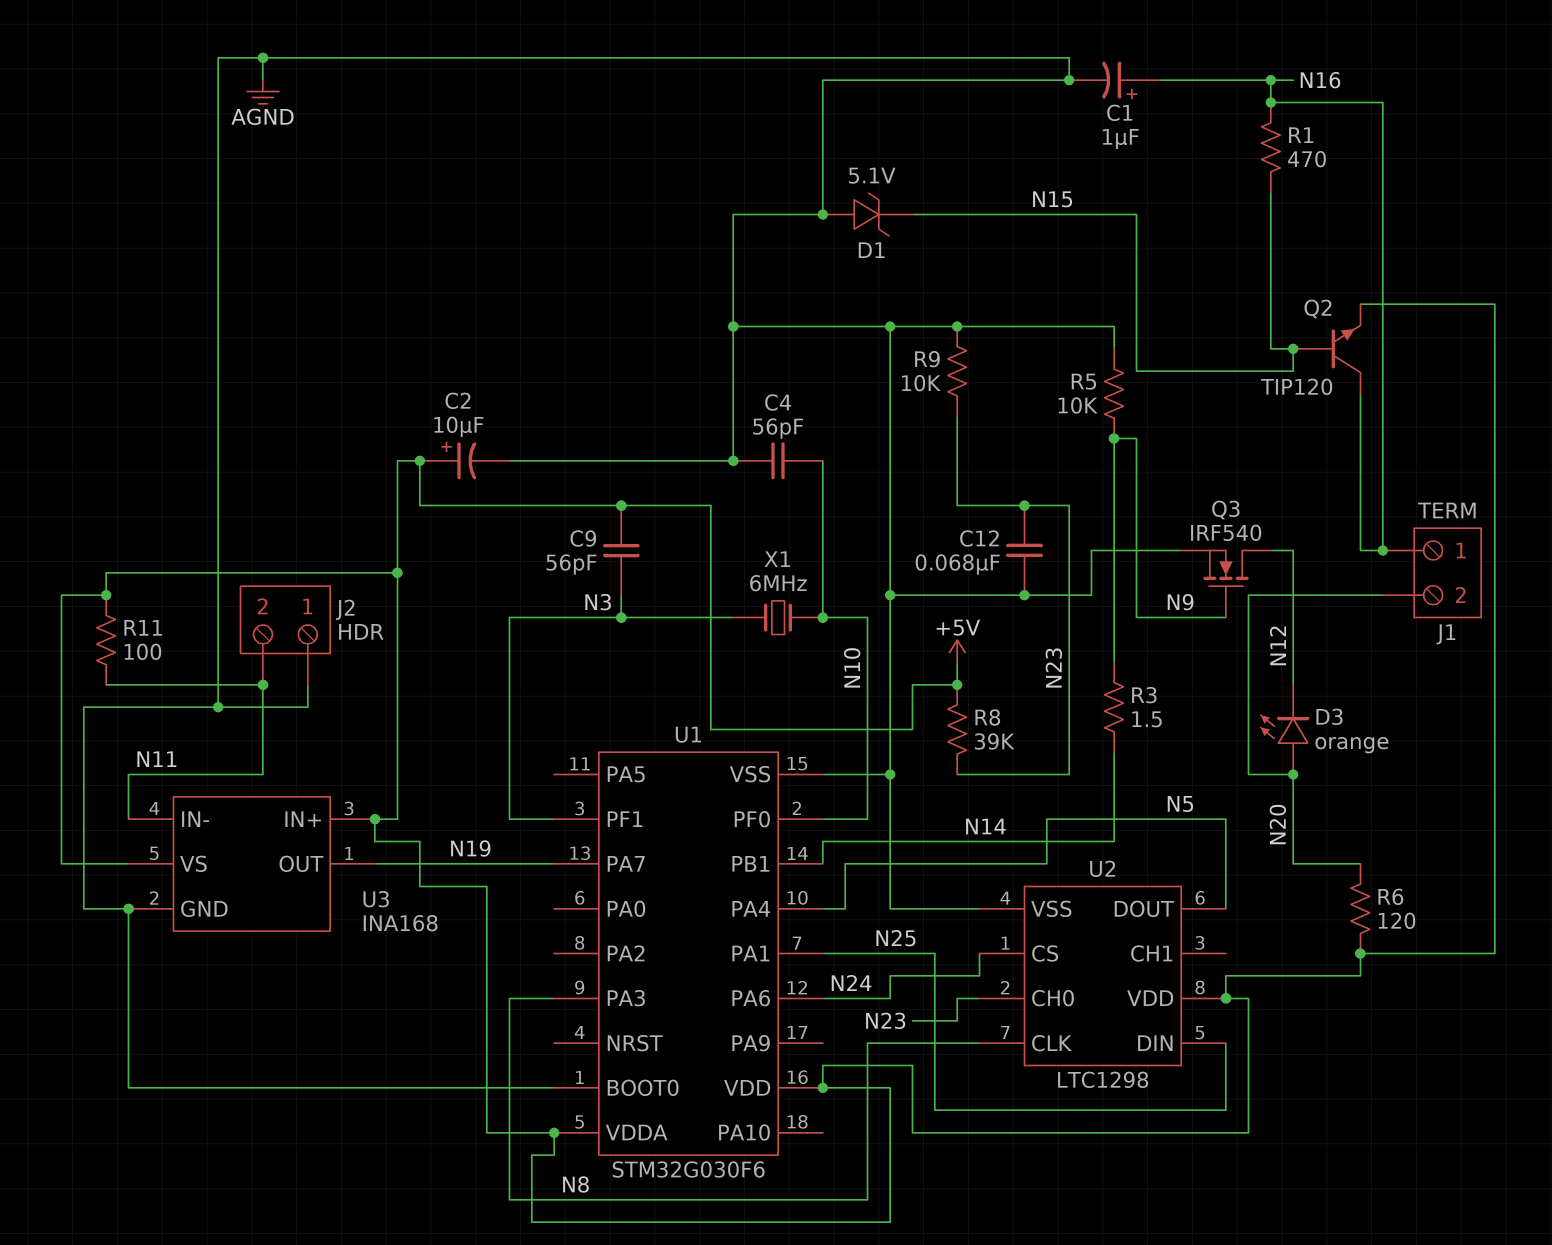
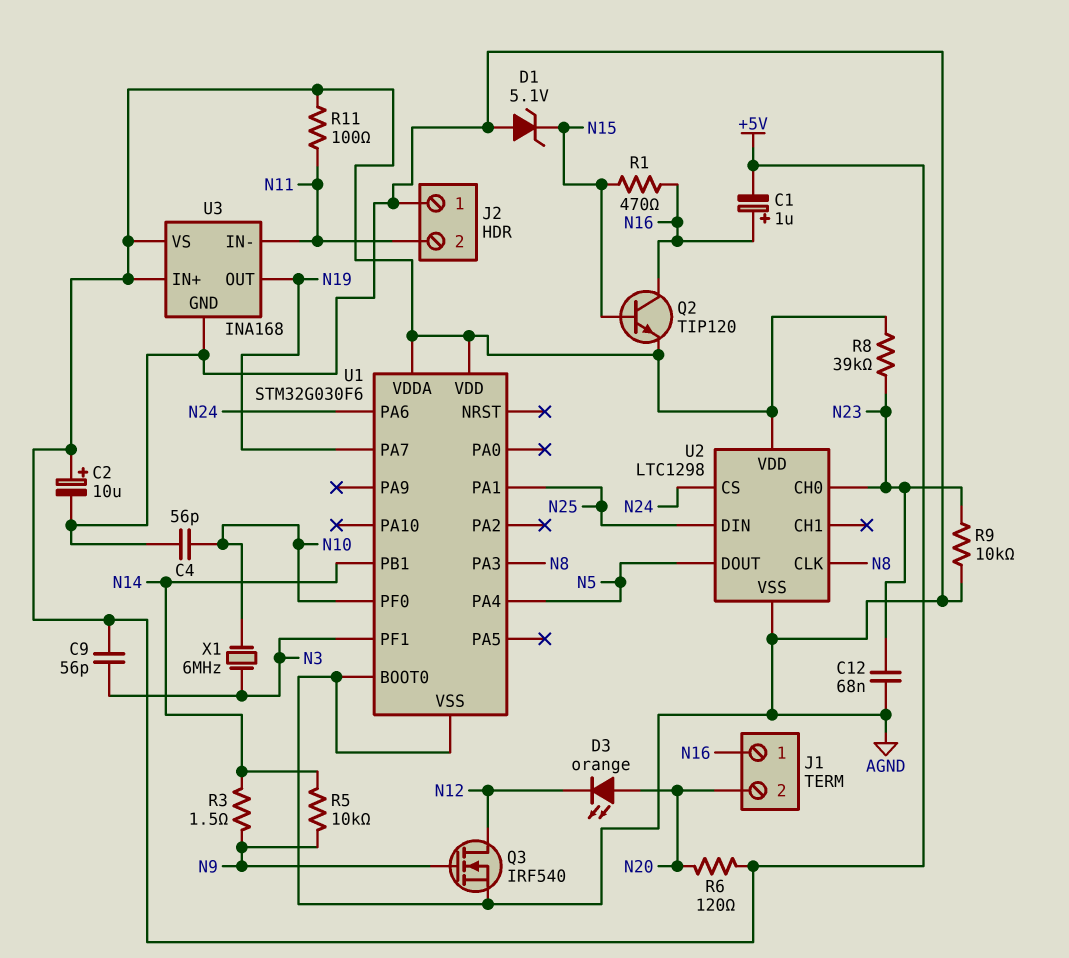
C1: 1uF (plus N16, minus AGND) -> 1uF (plus N16, minus +5V)
R5: 10k (AGND, N9) -> 10k (N9, N14)

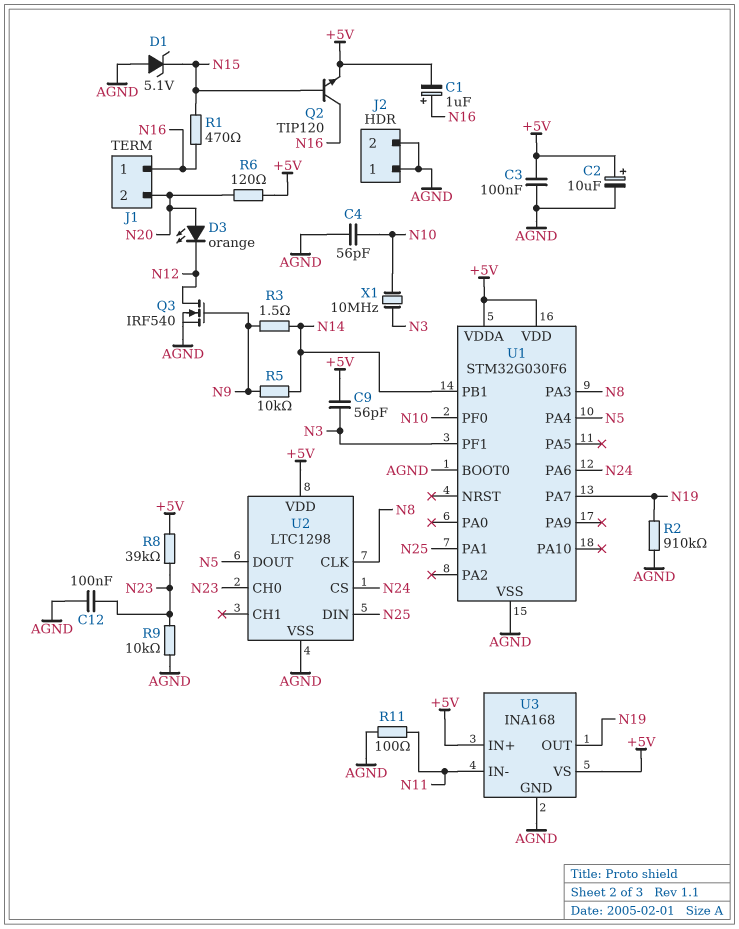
C3: none -> 100nF (+5V, AGND)
C12: 68nF (AGND, N23) -> 100nF (AGND, N23)
J2 pin 2: N11 -> AGND
R2: none -> 910k (AGND, N19)
R11: 100 (+5V, N11) -> 100 (AGND, N11)
X1: 6MHz (N3, N10) -> 10MHz (N3, N10)

